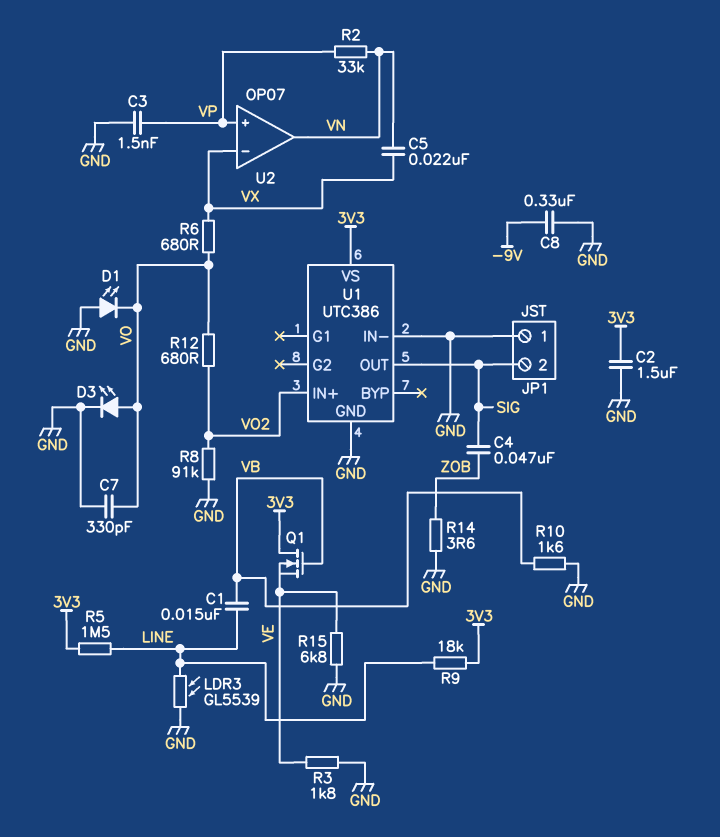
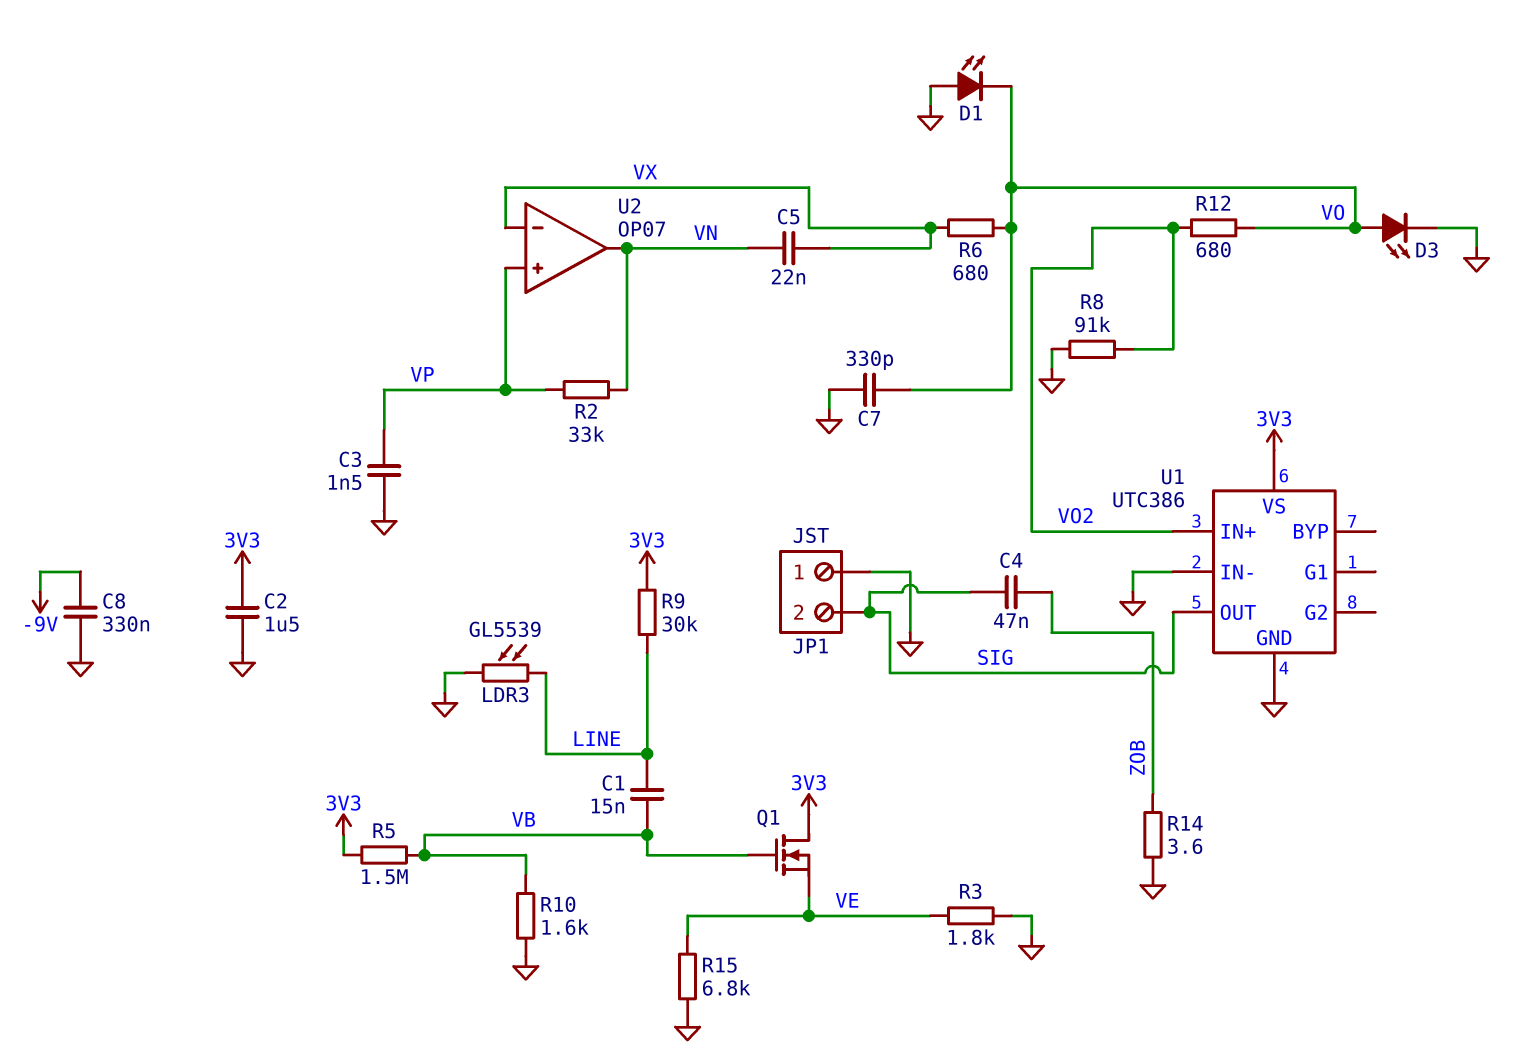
R5: 1.5M (3V3, LINE) -> 1.5M (3V3, VB)
R9: 18k (3V3, LINE) -> 30k (3V3, LINE)

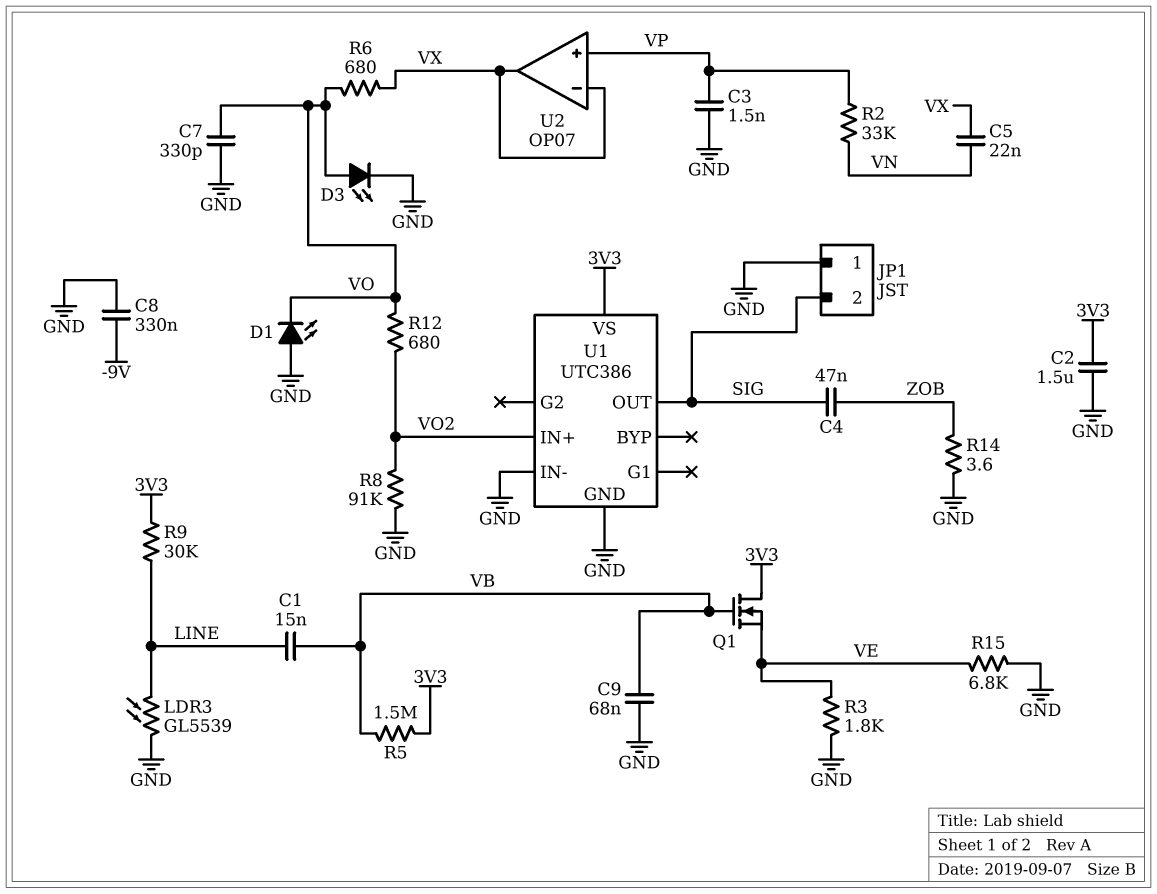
C9: none -> 68nF (GND, VB)
R10: 1.6k (GND, VB) -> none
U2 pin out: VN -> VX

